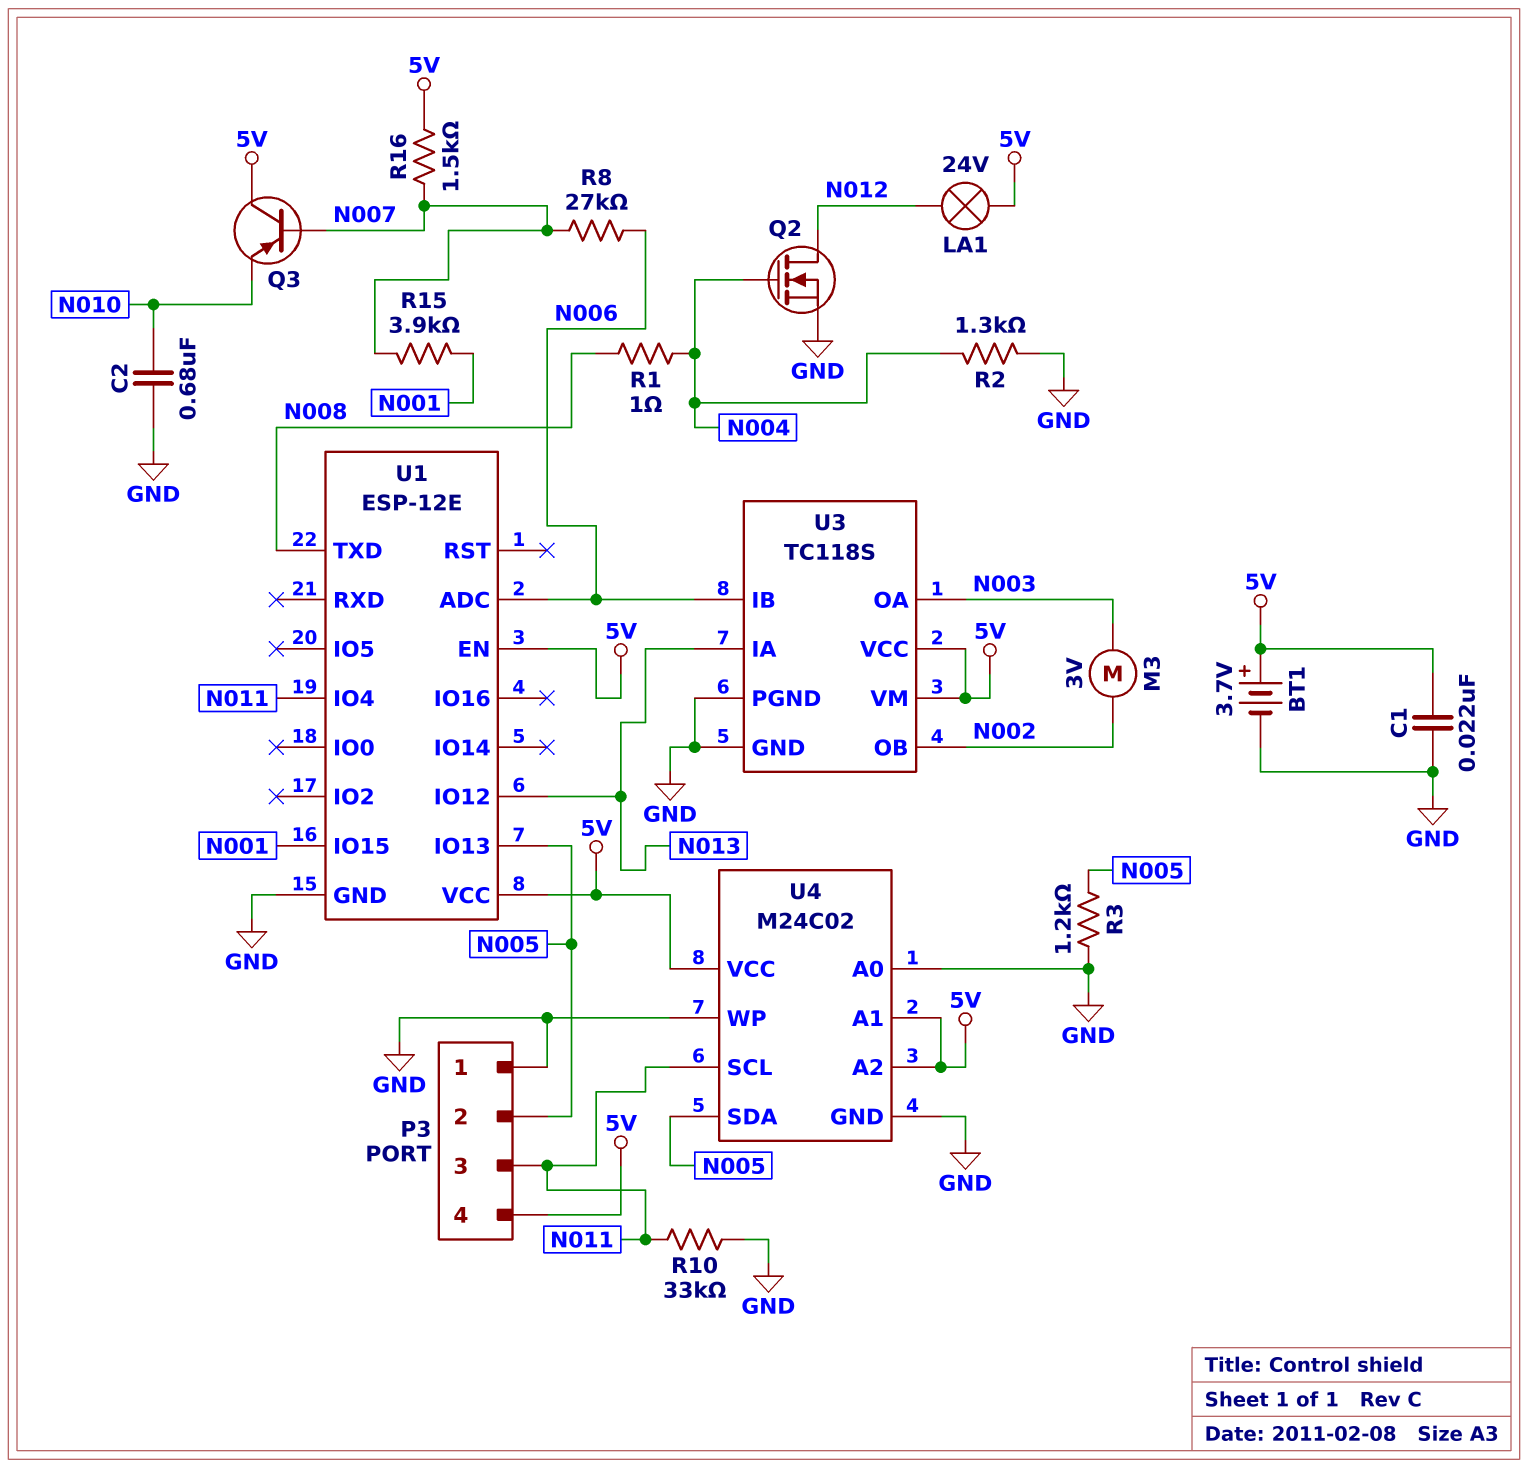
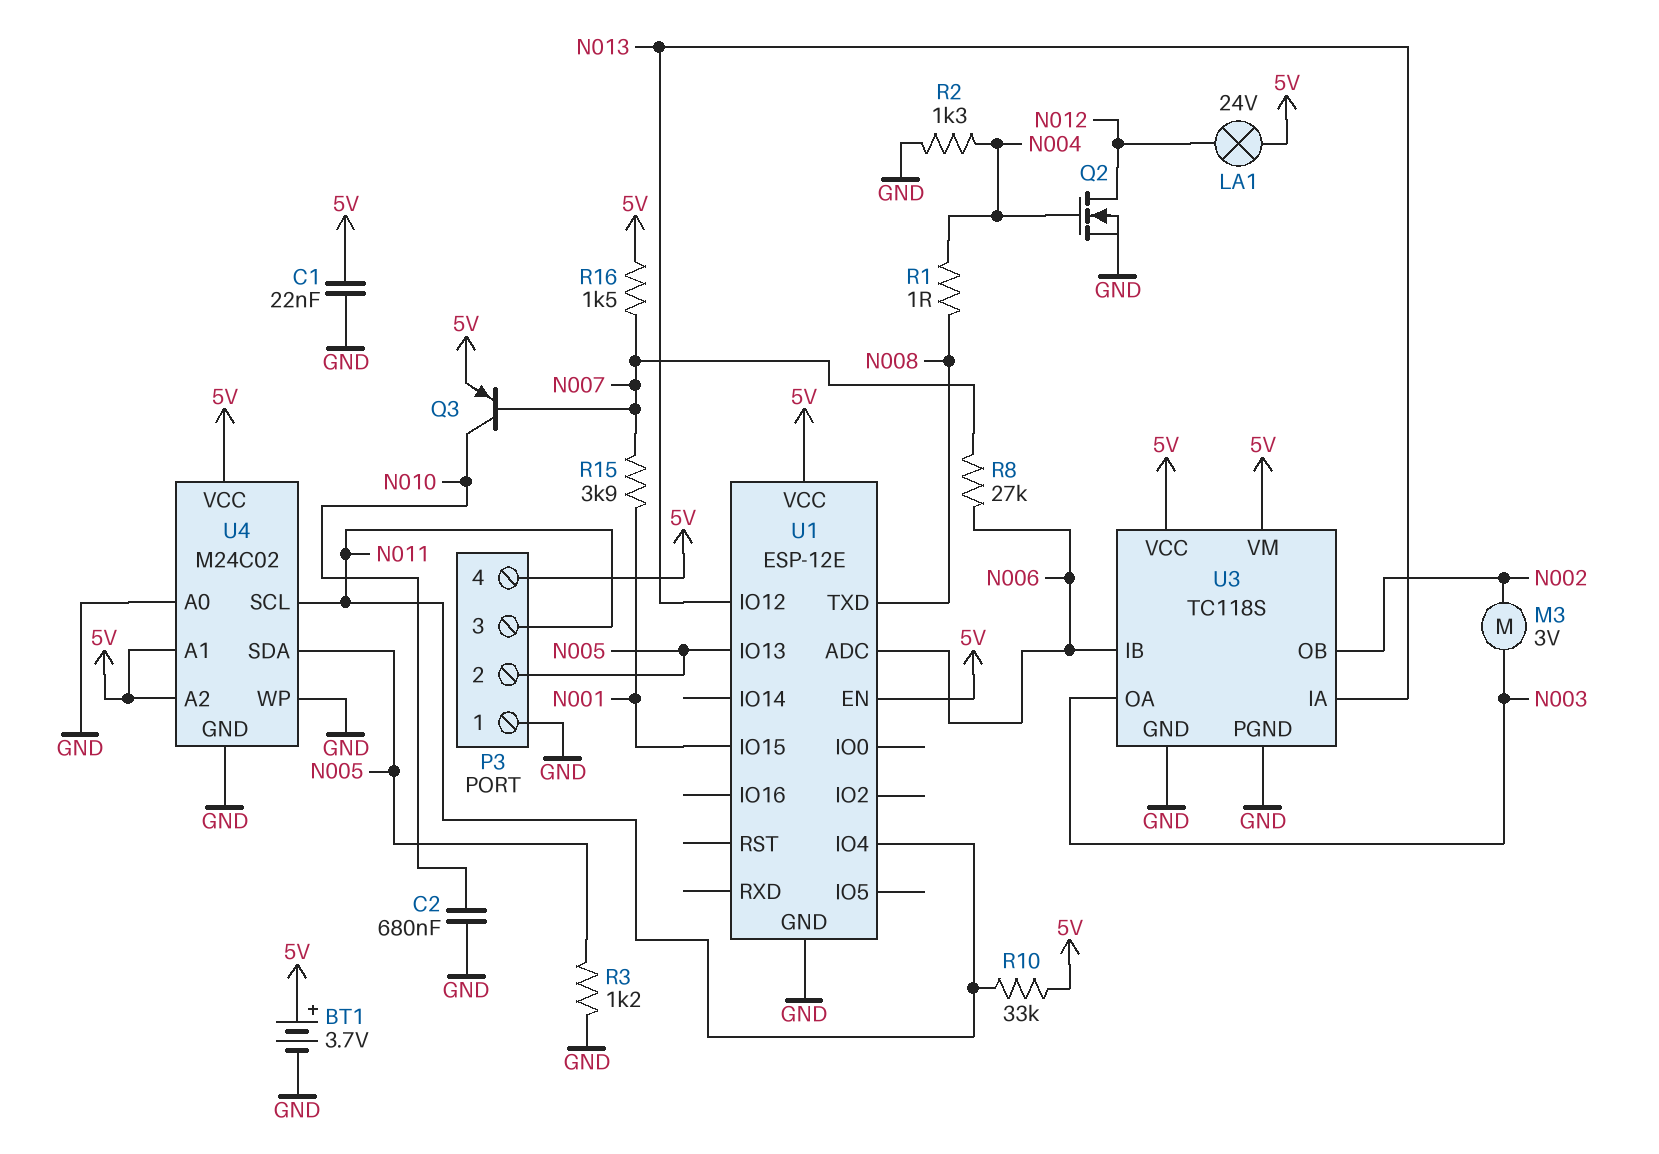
Q3: PNP (B N007, C 5V, E N010) -> PNP (B N007, C N010, E 5V)
R10: 33k (GND, N011) -> 33k (5V, N011)

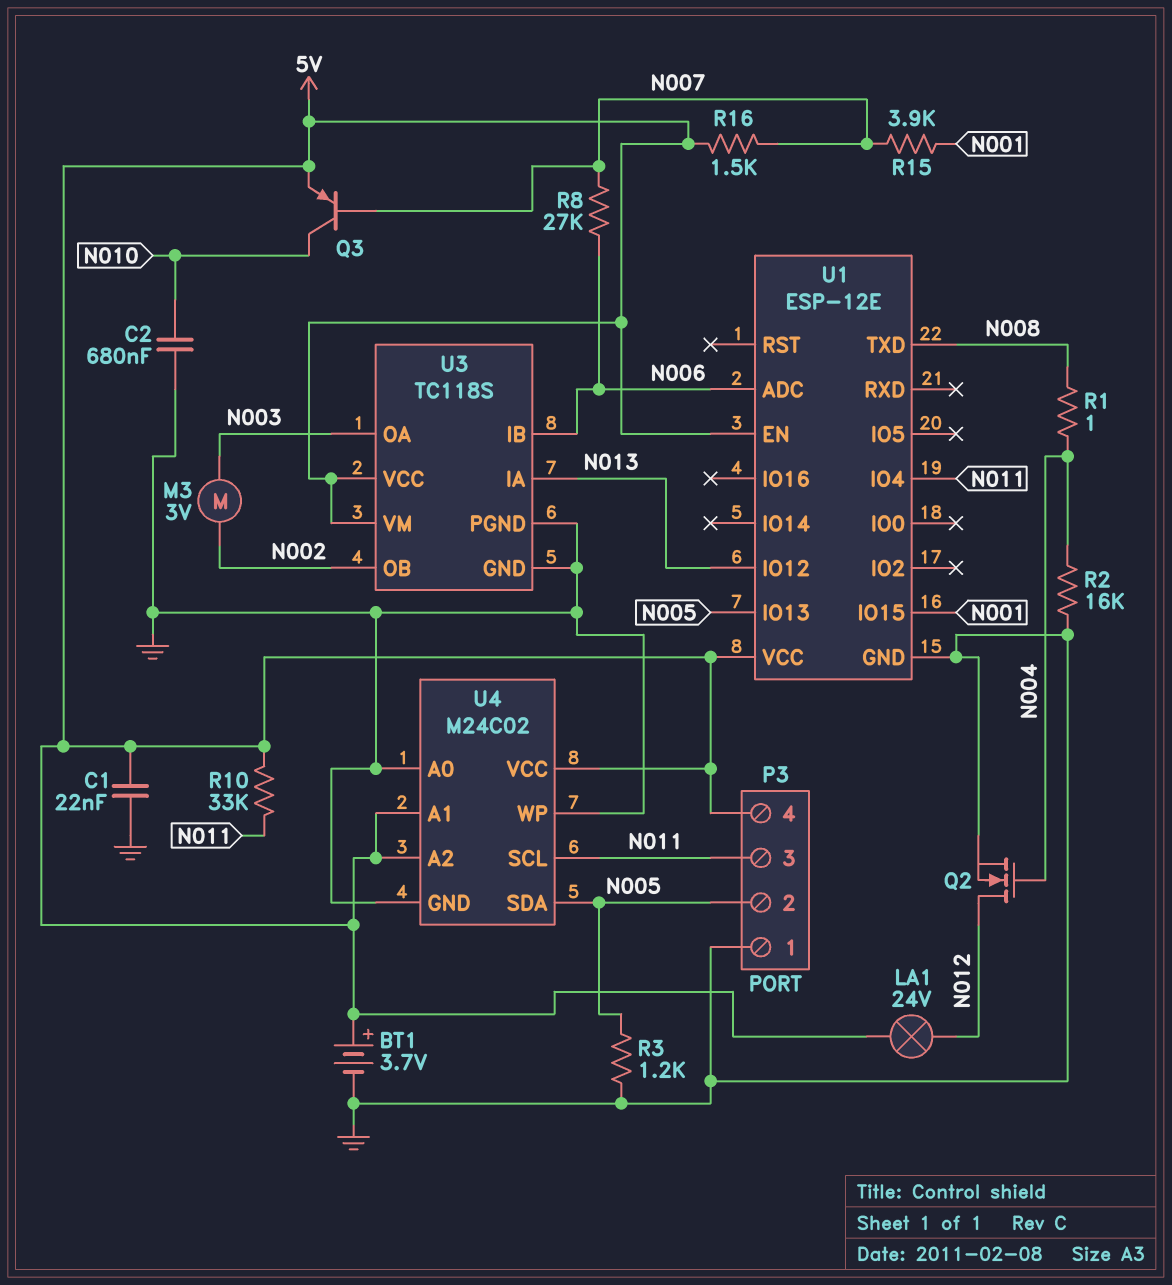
R2: 1.3k (GND, N004) -> 16k (GND, N004)

